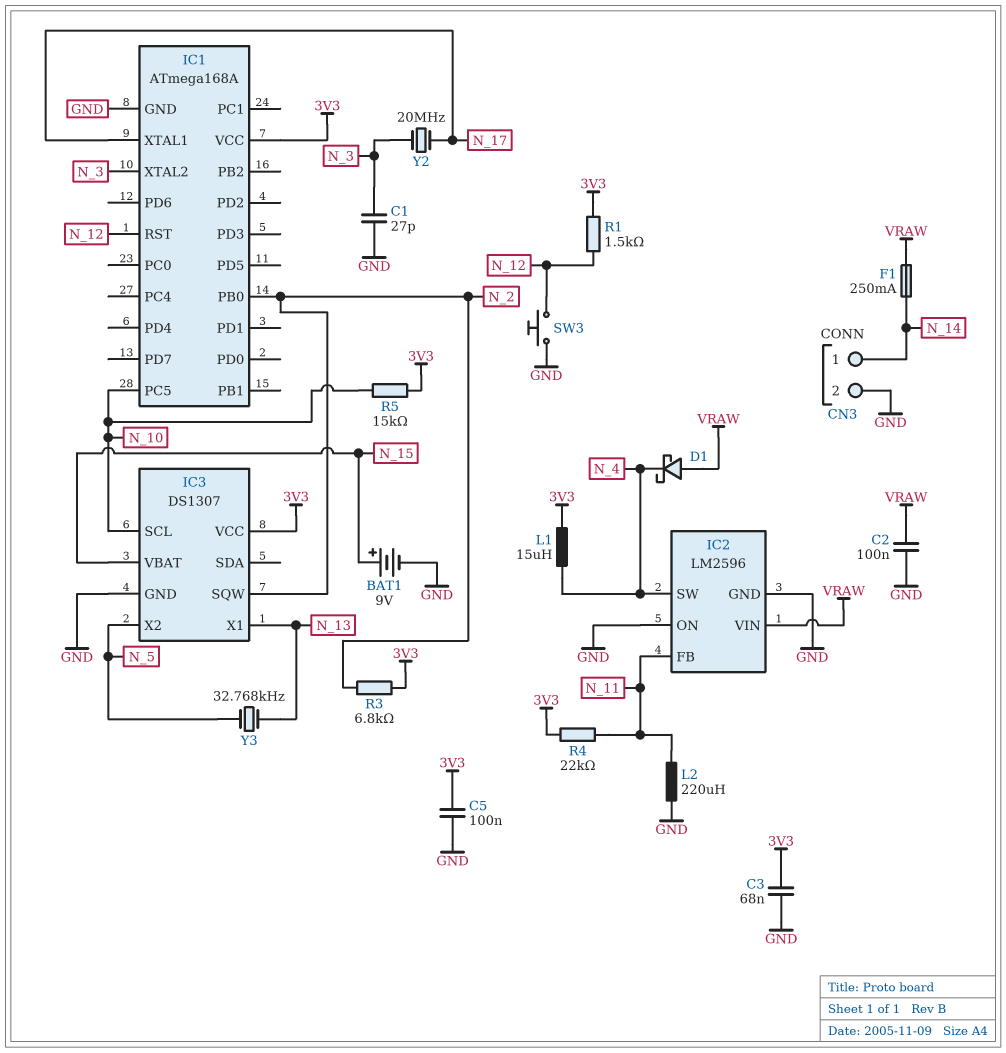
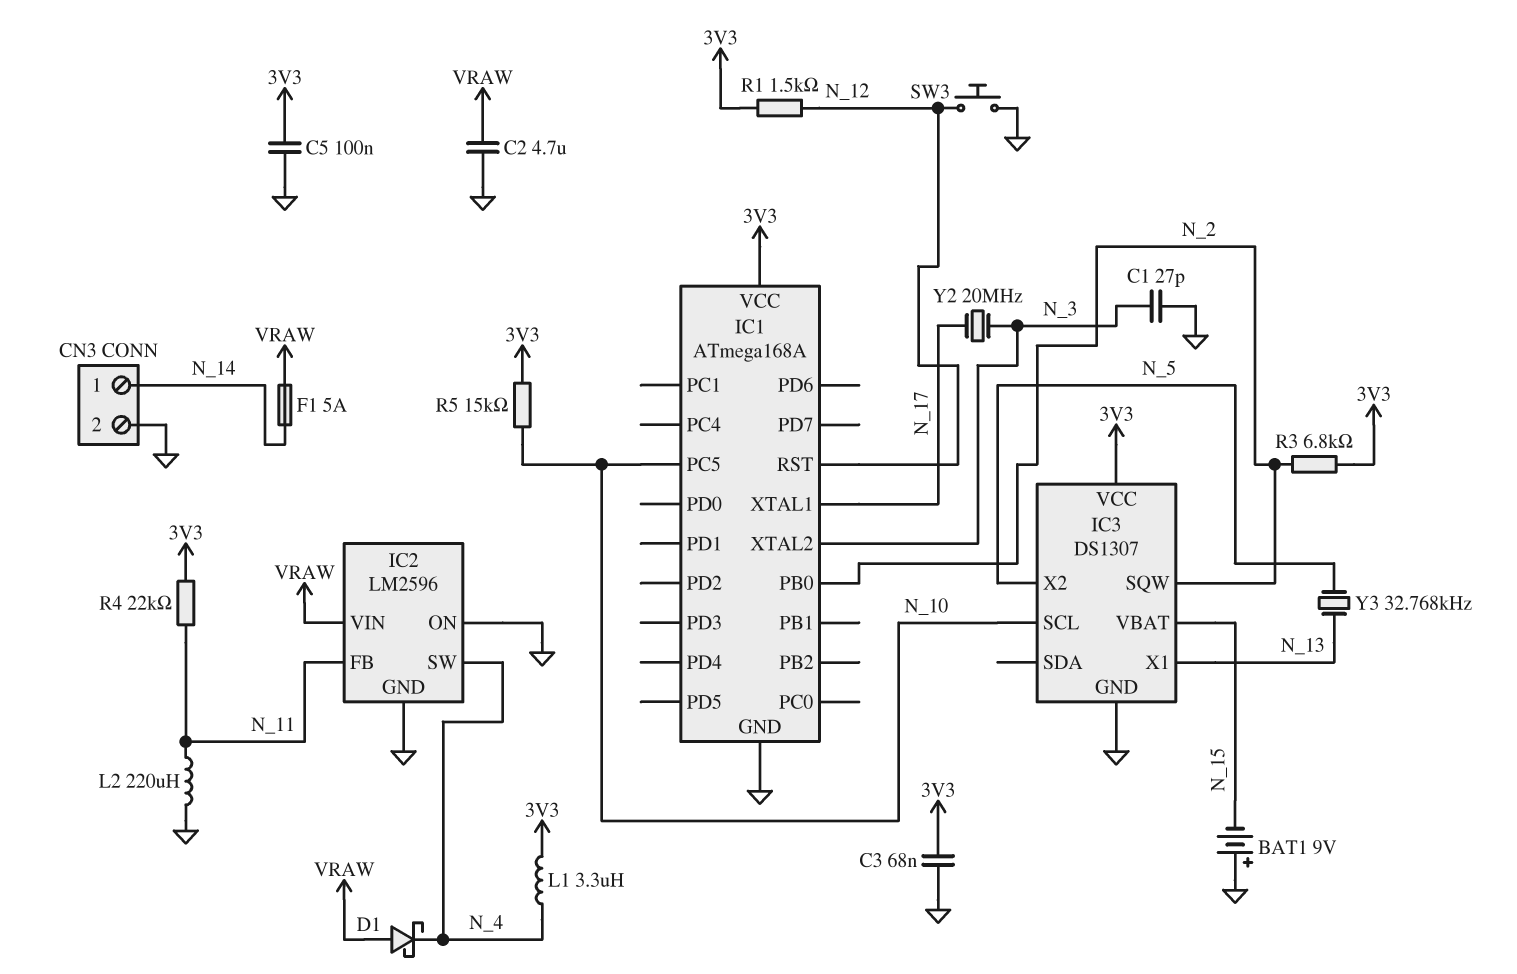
BAT1: 9V (plus N_15, minus GND) -> 9V (plus GND, minus N_15)
C2: 100nF (GND, VRAW) -> 4.7uF (GND, VRAW)
F1: 250mA (N_14, VRAW) -> 5A (N_14, VRAW)
L1: 15uH (3V3, N_4) -> 3.3uH (3V3, N_4)

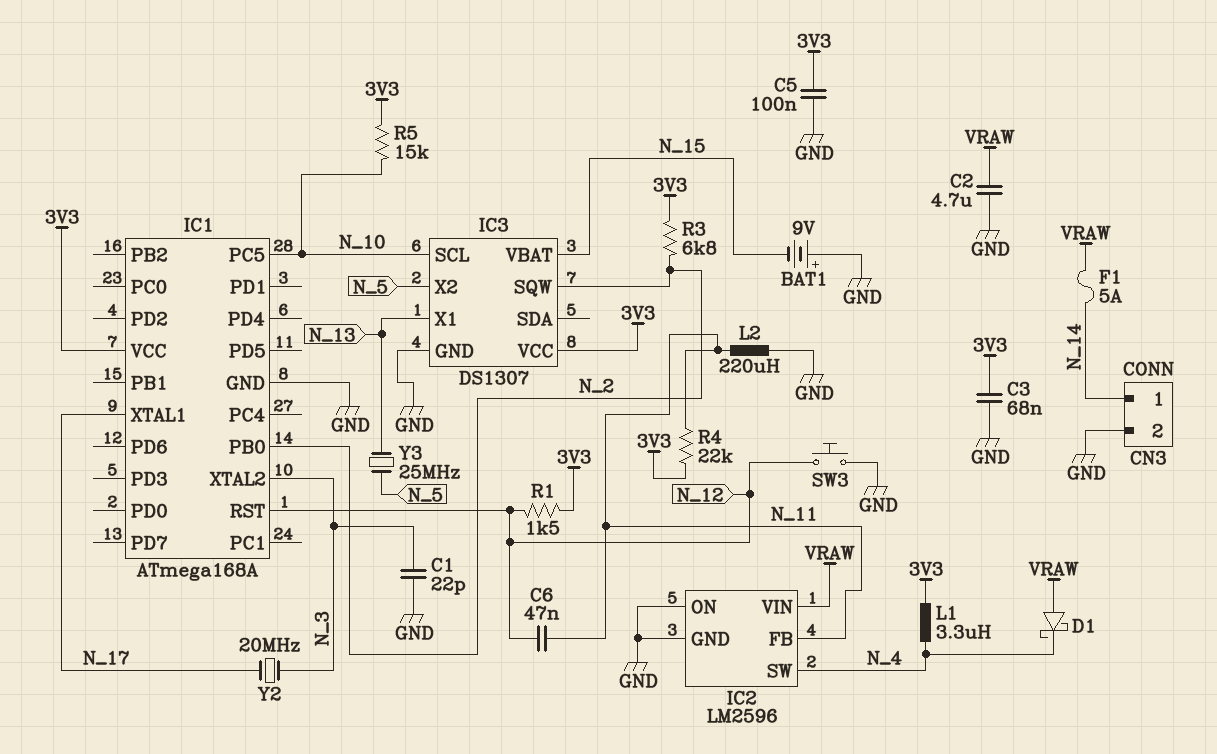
C1: 27pF (GND, N_3) -> 22pF (GND, N_3)
C6: none -> 47nF (N_11, N_12)
Y3: 32.768kHz (N_5, N_13) -> 25MHz (N_5, N_13)

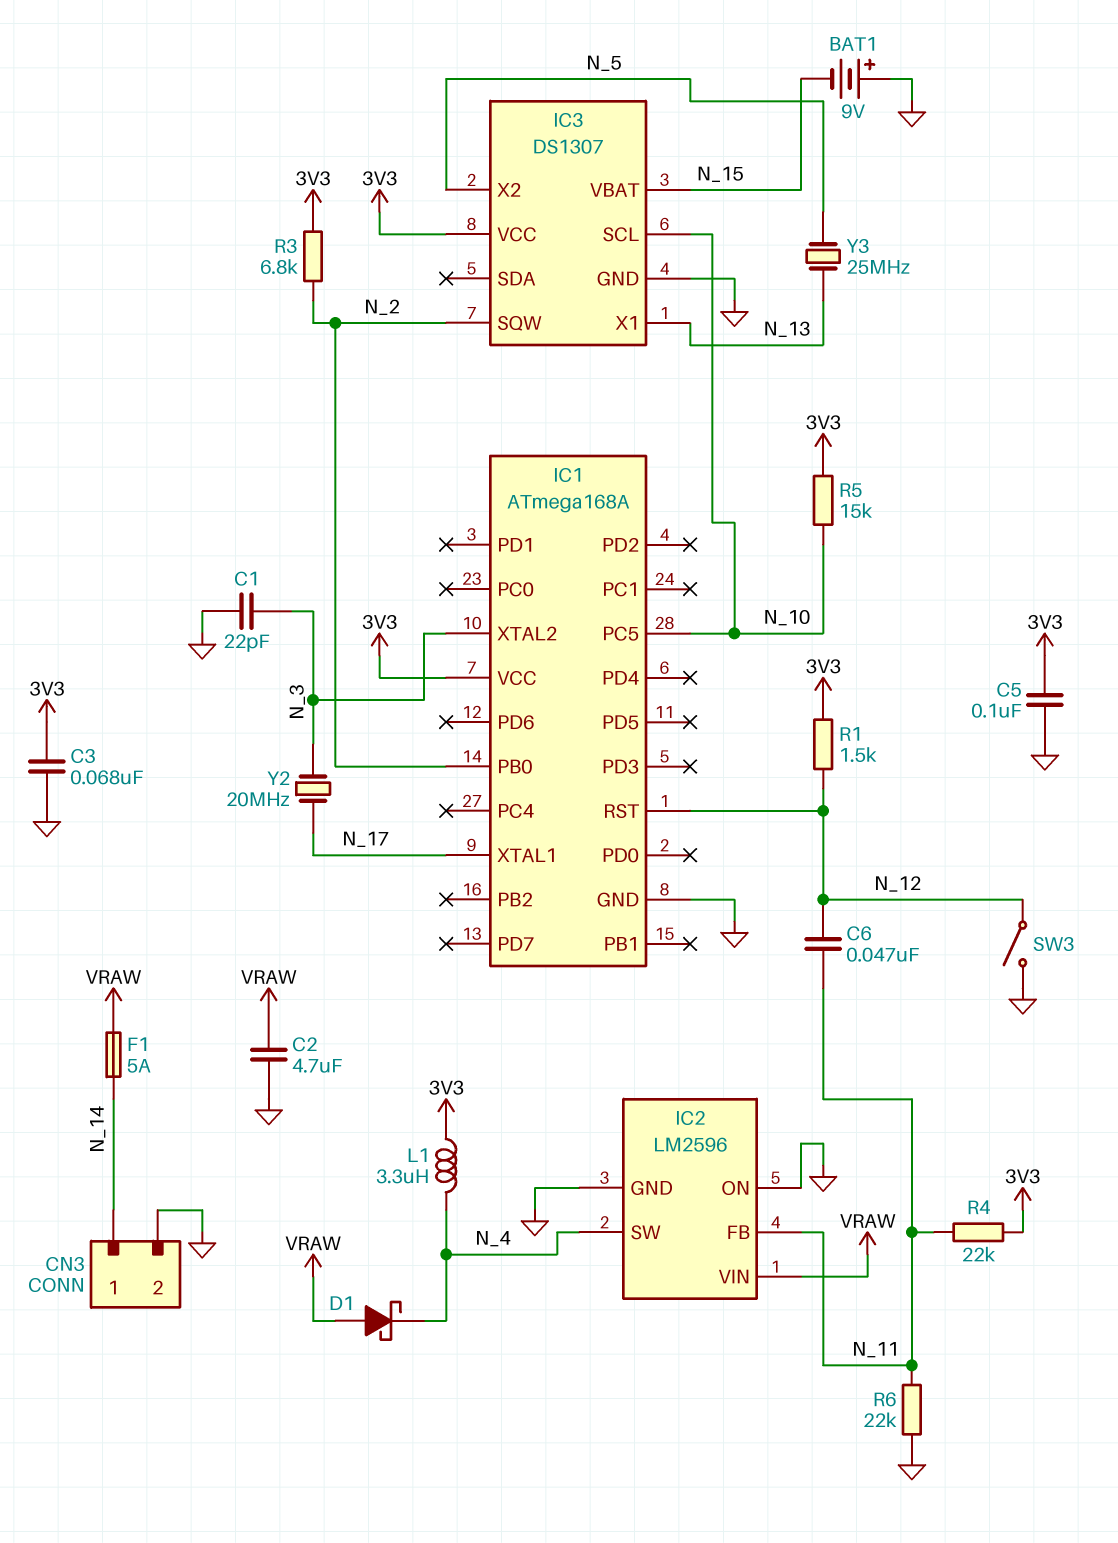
L2: 220uH (GND, N_11) -> none
R6: none -> 22k (GND, N_11)
SW3: button (GND, N_12) -> switch (GND, N_12)

